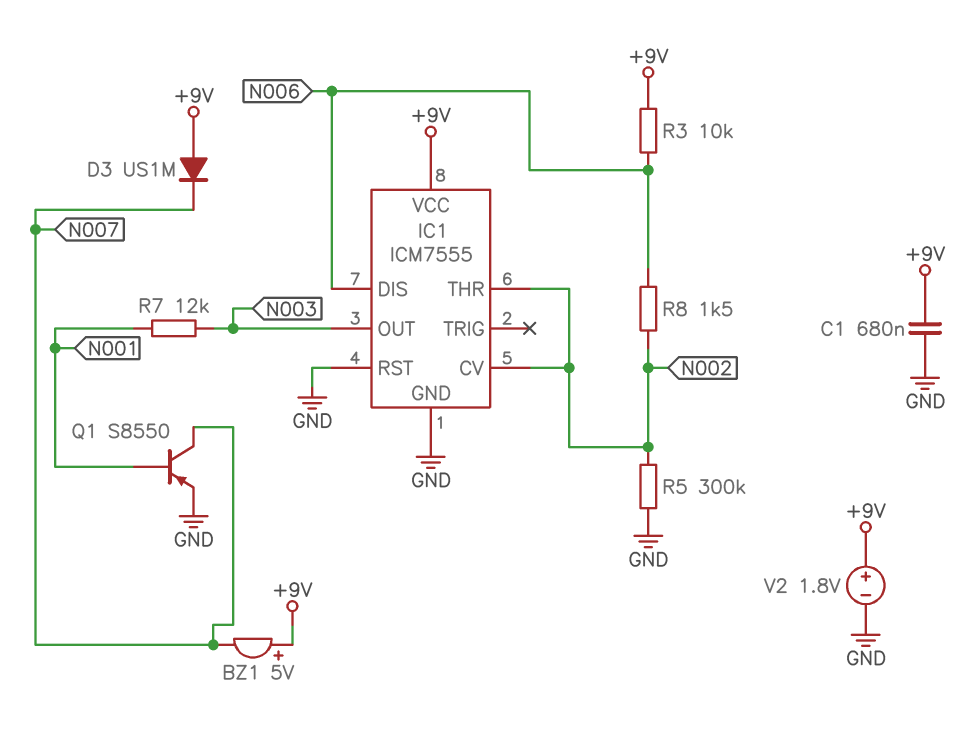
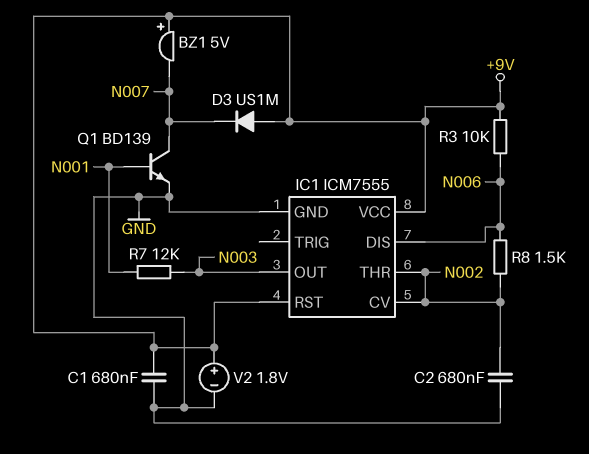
C2: none -> 680nF (GND, N002)
IC1 pin RST: GND -> +9V
Q1: PNP S8550 (B N001, C N007, E GND) -> NPN BD139 (B N001, C N007, E GND)
R5: 300k (GND, N002) -> none

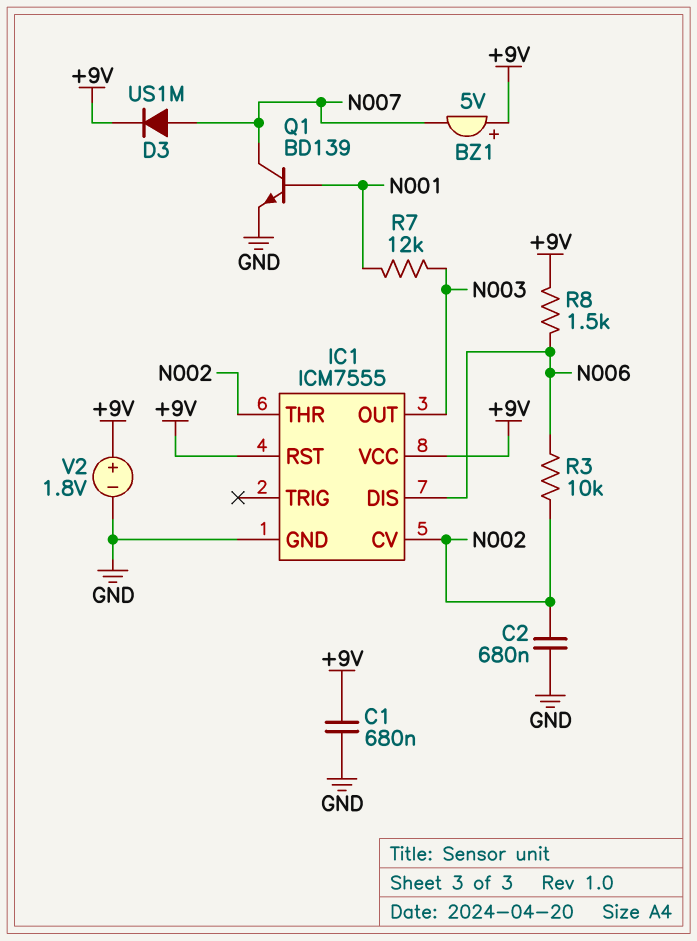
D3: diode US1M (A +9V, K N007) -> diode US1M (A N007, K +9V)
R3: 10k (+9V, N006) -> 10k (N002, N006)
R8: 1.5k (N002, N006) -> 1.5k (+9V, N006)

